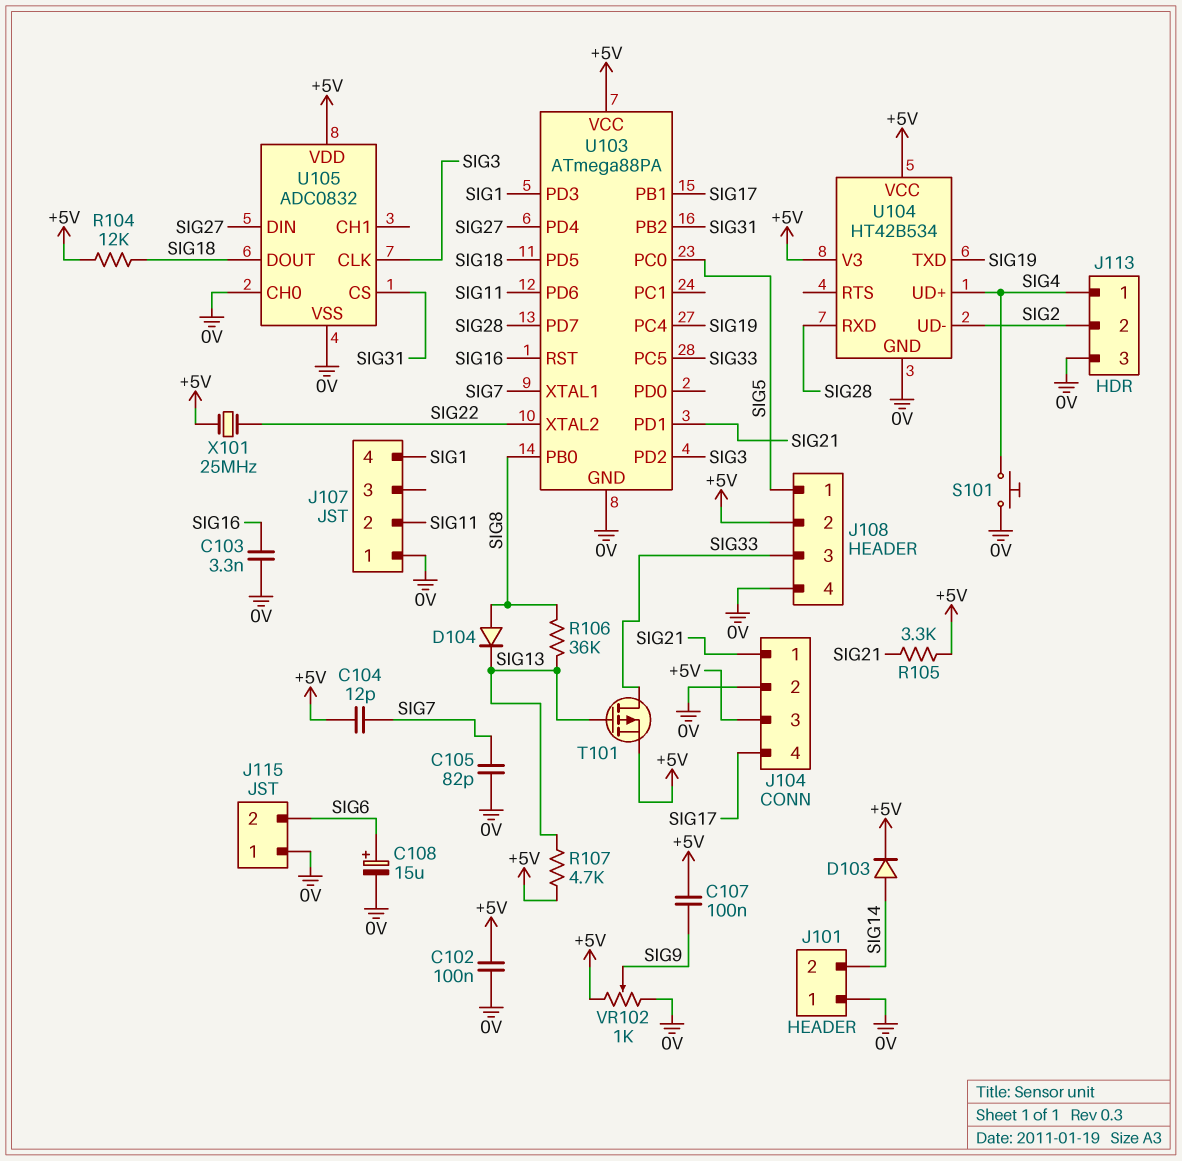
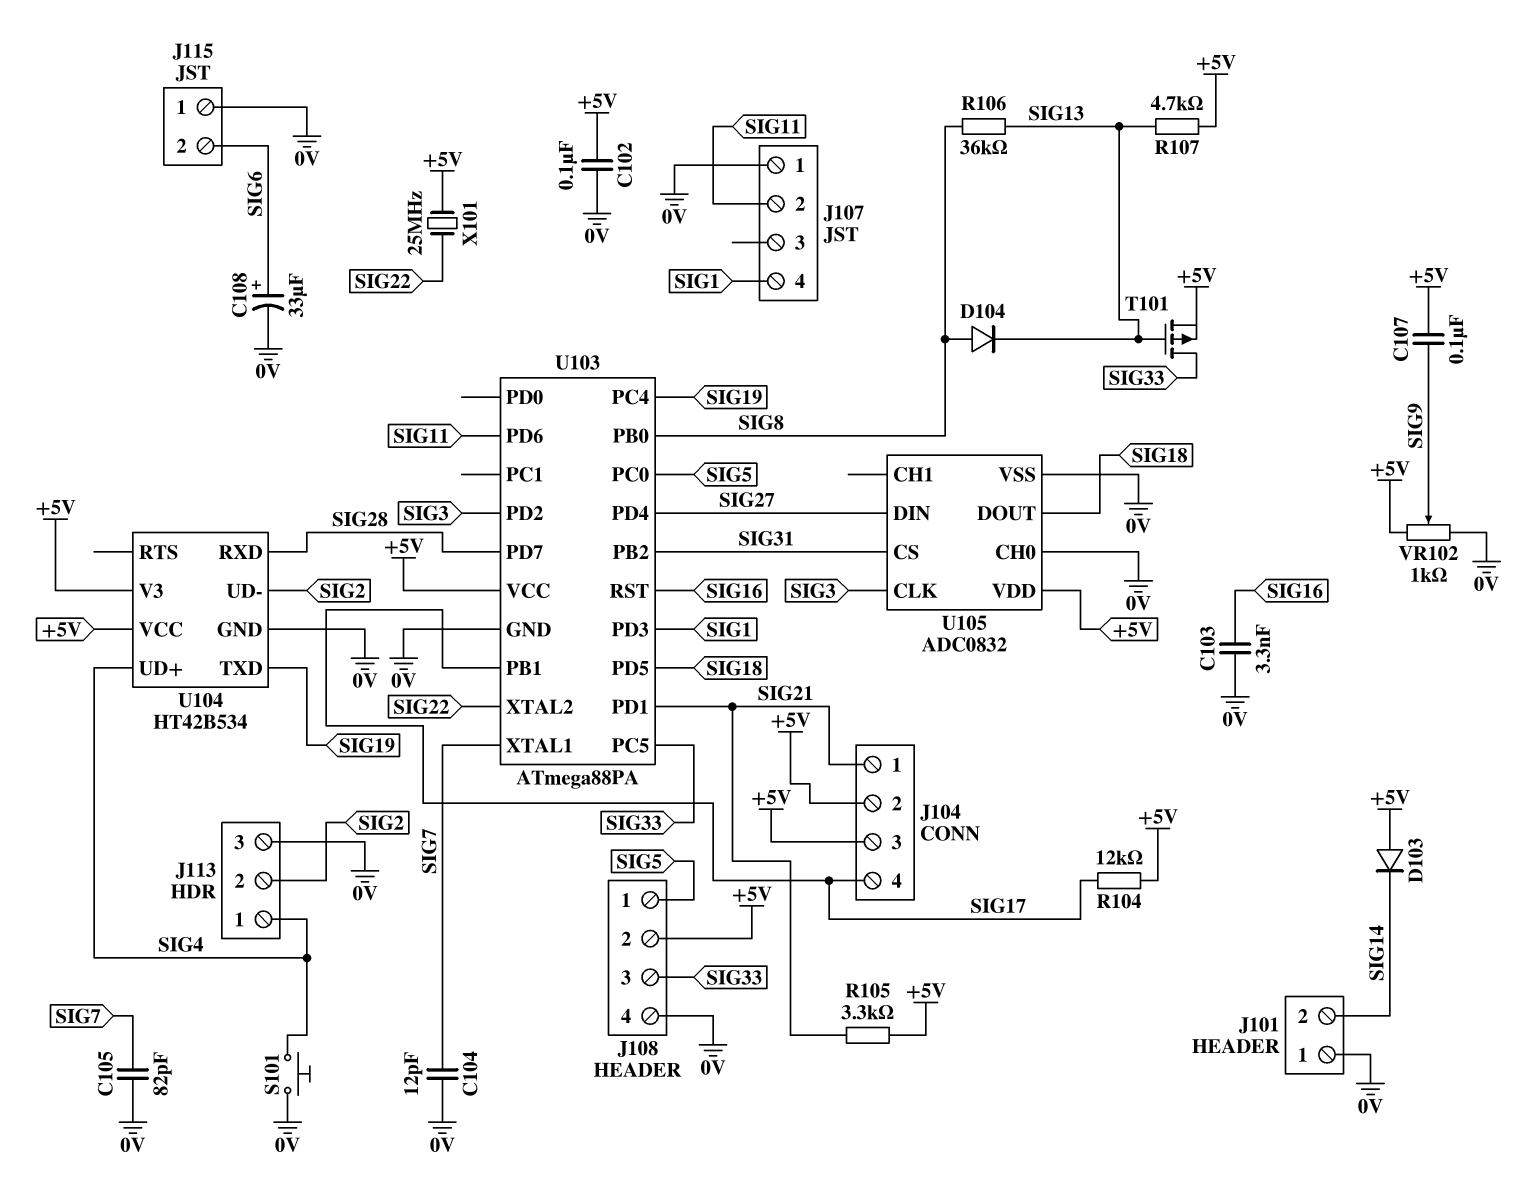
C104: 12pF (+5V, SIG7) -> 12pF (0V, SIG7)
C108: 15uF (plus SIG6, minus 0V) -> 33uF (plus SIG6, minus 0V)
D103: diode (A SIG14, K +5V) -> diode (A +5V, K SIG14)
J104 pin 2: 0V -> +5V
R104: 12k (+5V, SIG18) -> 12k (+5V, SIG17)

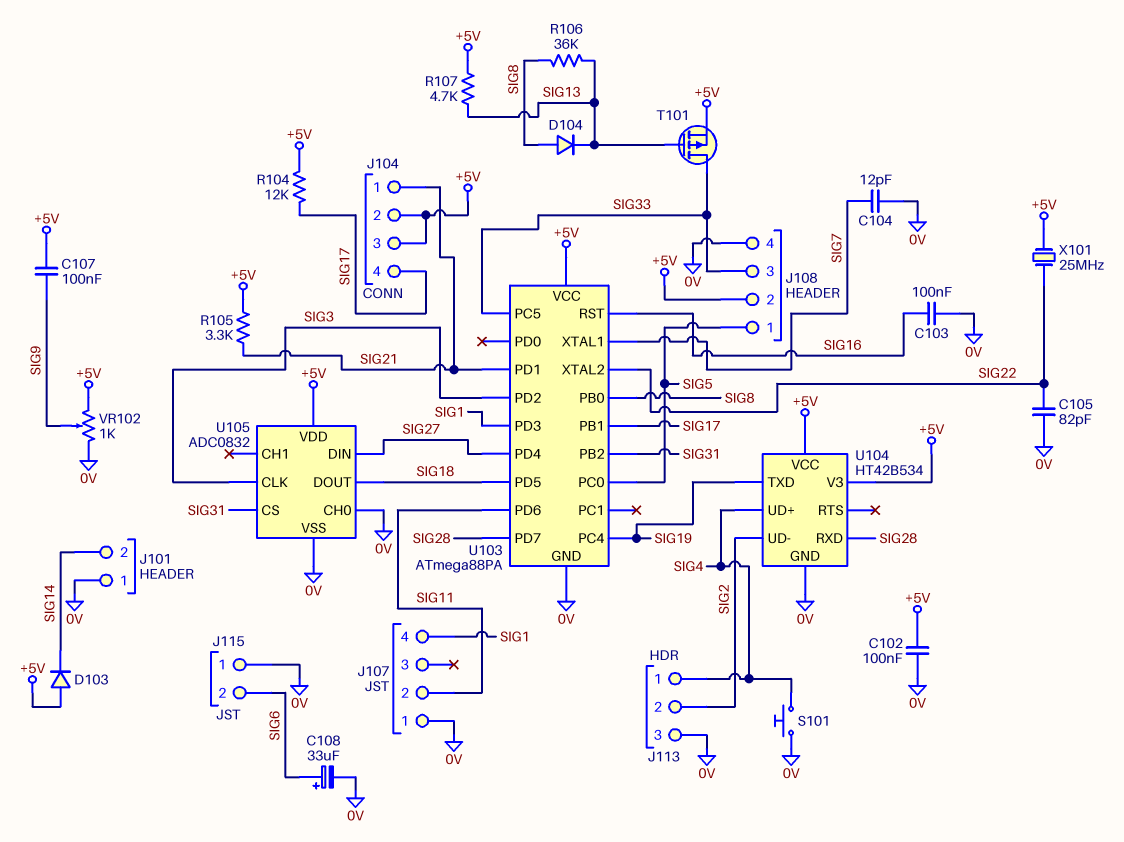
C103: 3.3nF (0V, SIG16) -> 100nF (0V, SIG16)
C105: 82pF (0V, SIG7) -> 82pF (0V, SIG22)

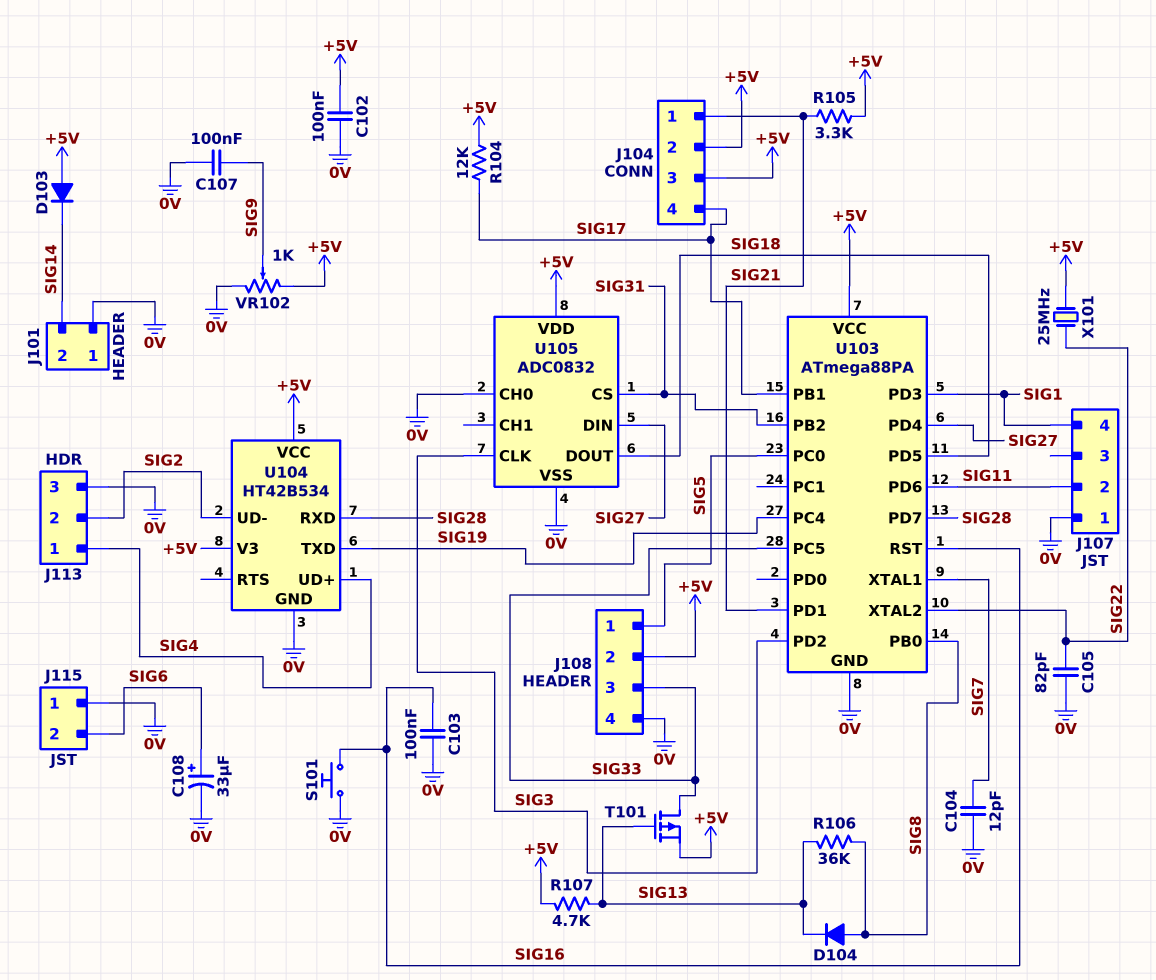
C107: 100nF (+5V, SIG9) -> 100nF (0V, SIG9)
S101: button (0V, SIG4) -> button (0V, SIG16)

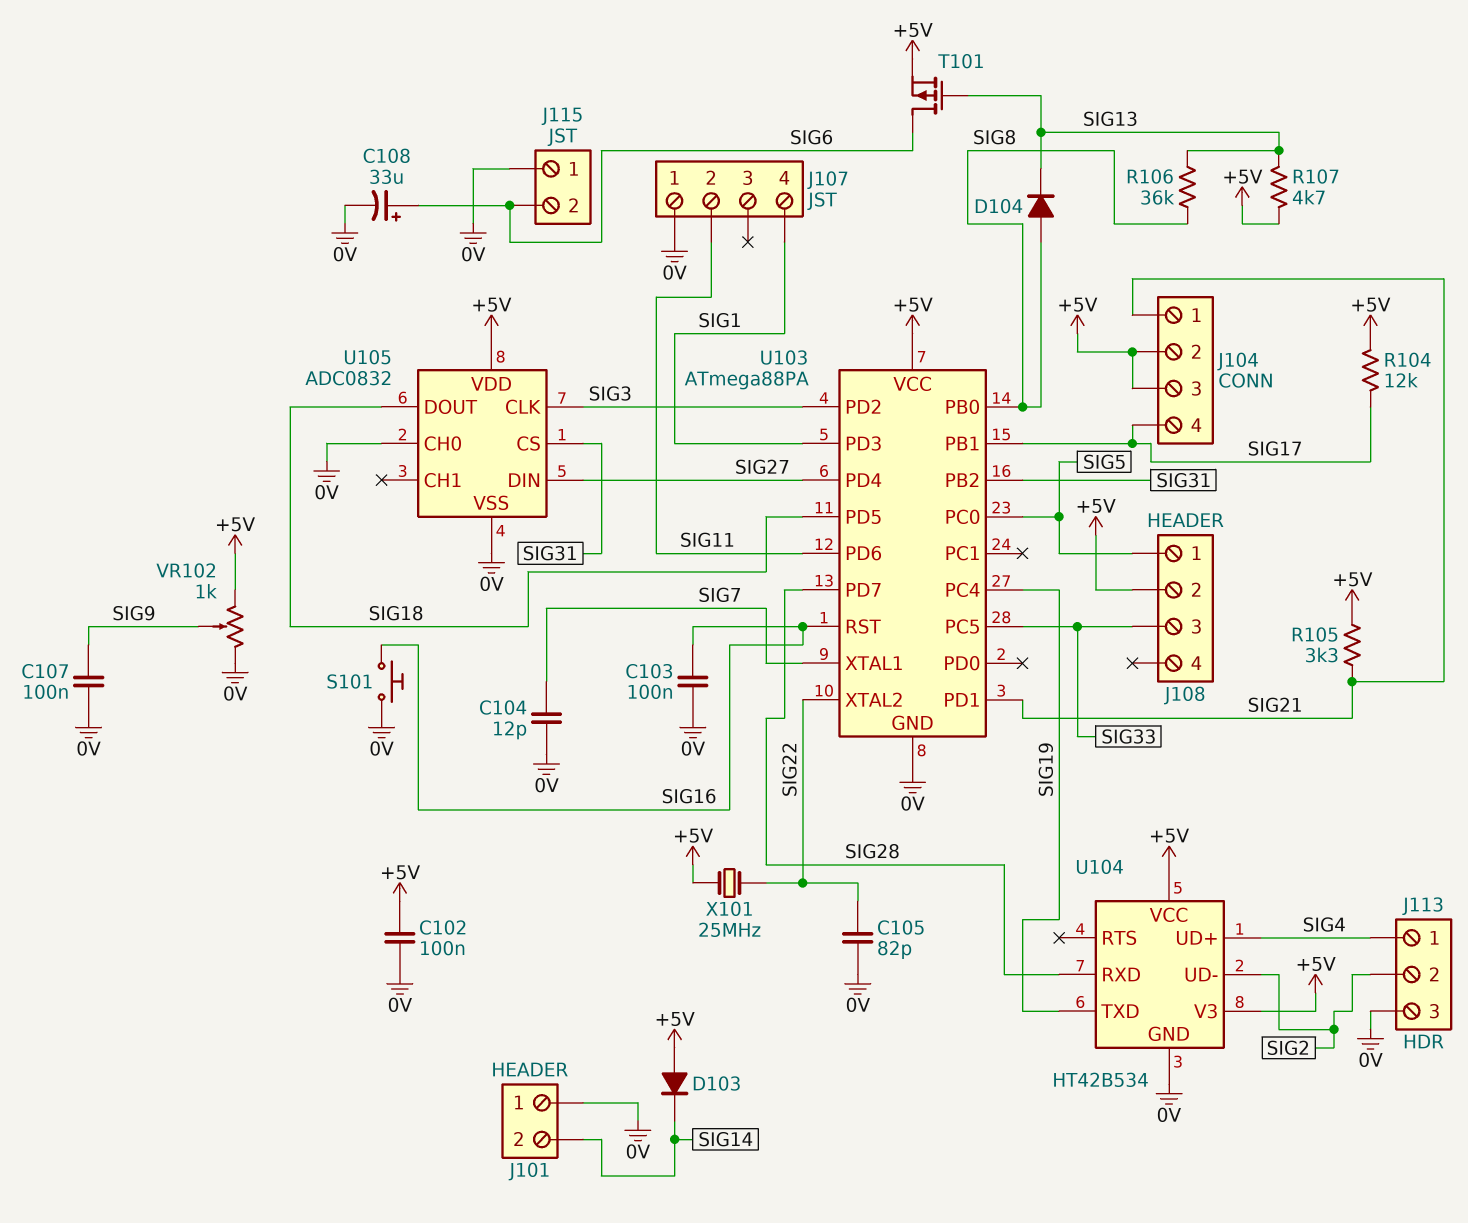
J108 pin 4: 0V -> none
T101: PMOS (G SIG13, D SIG33, S +5V) -> PMOS (G SIG13, D SIG6, S +5V)

